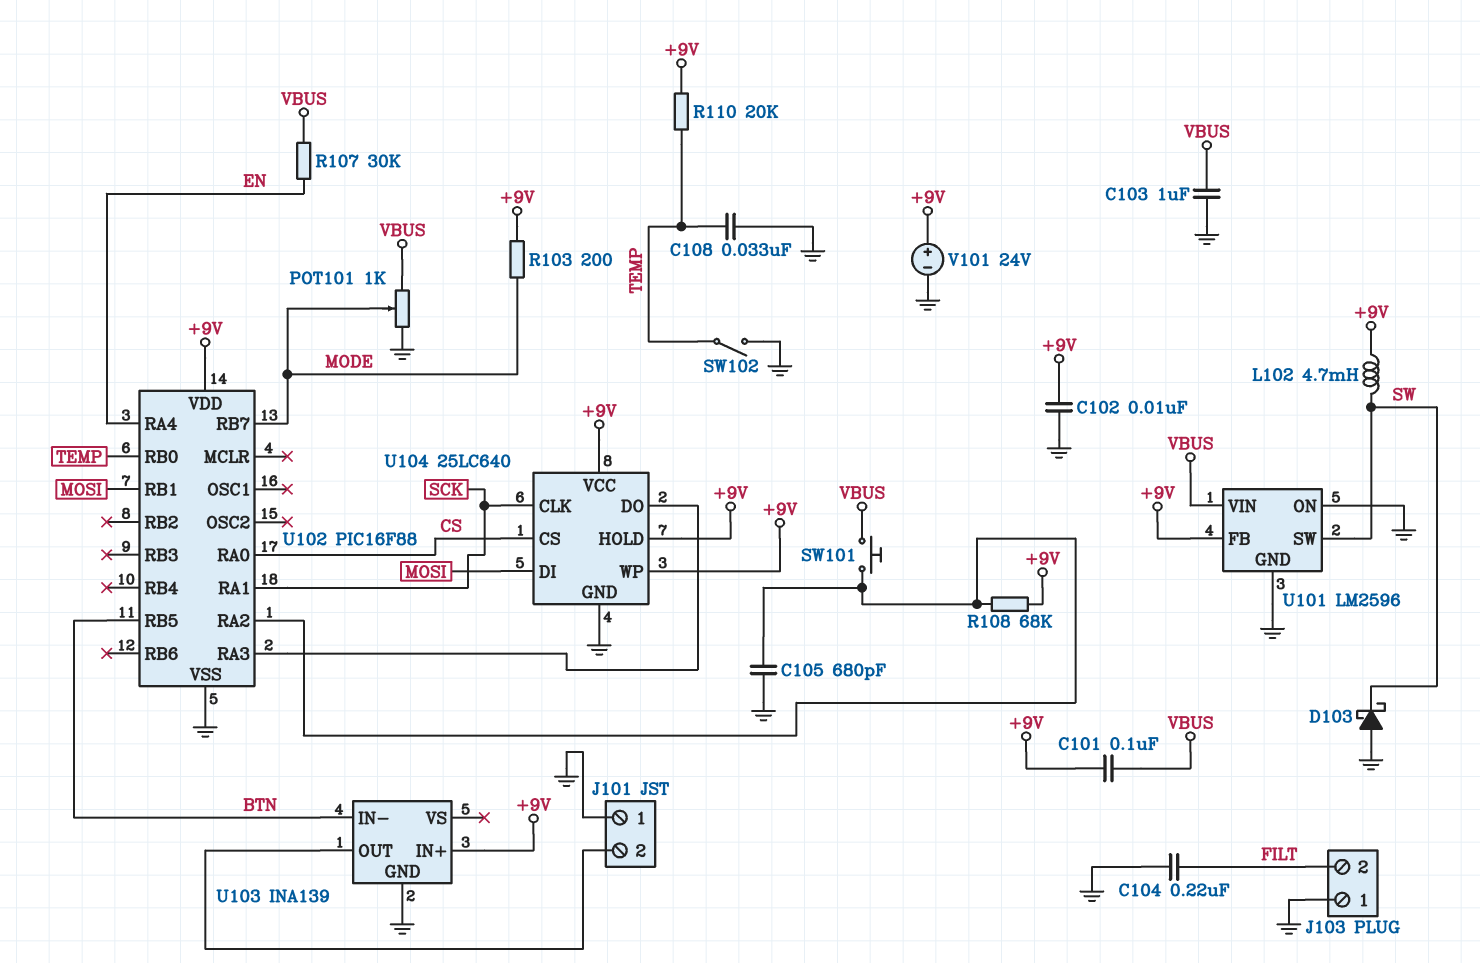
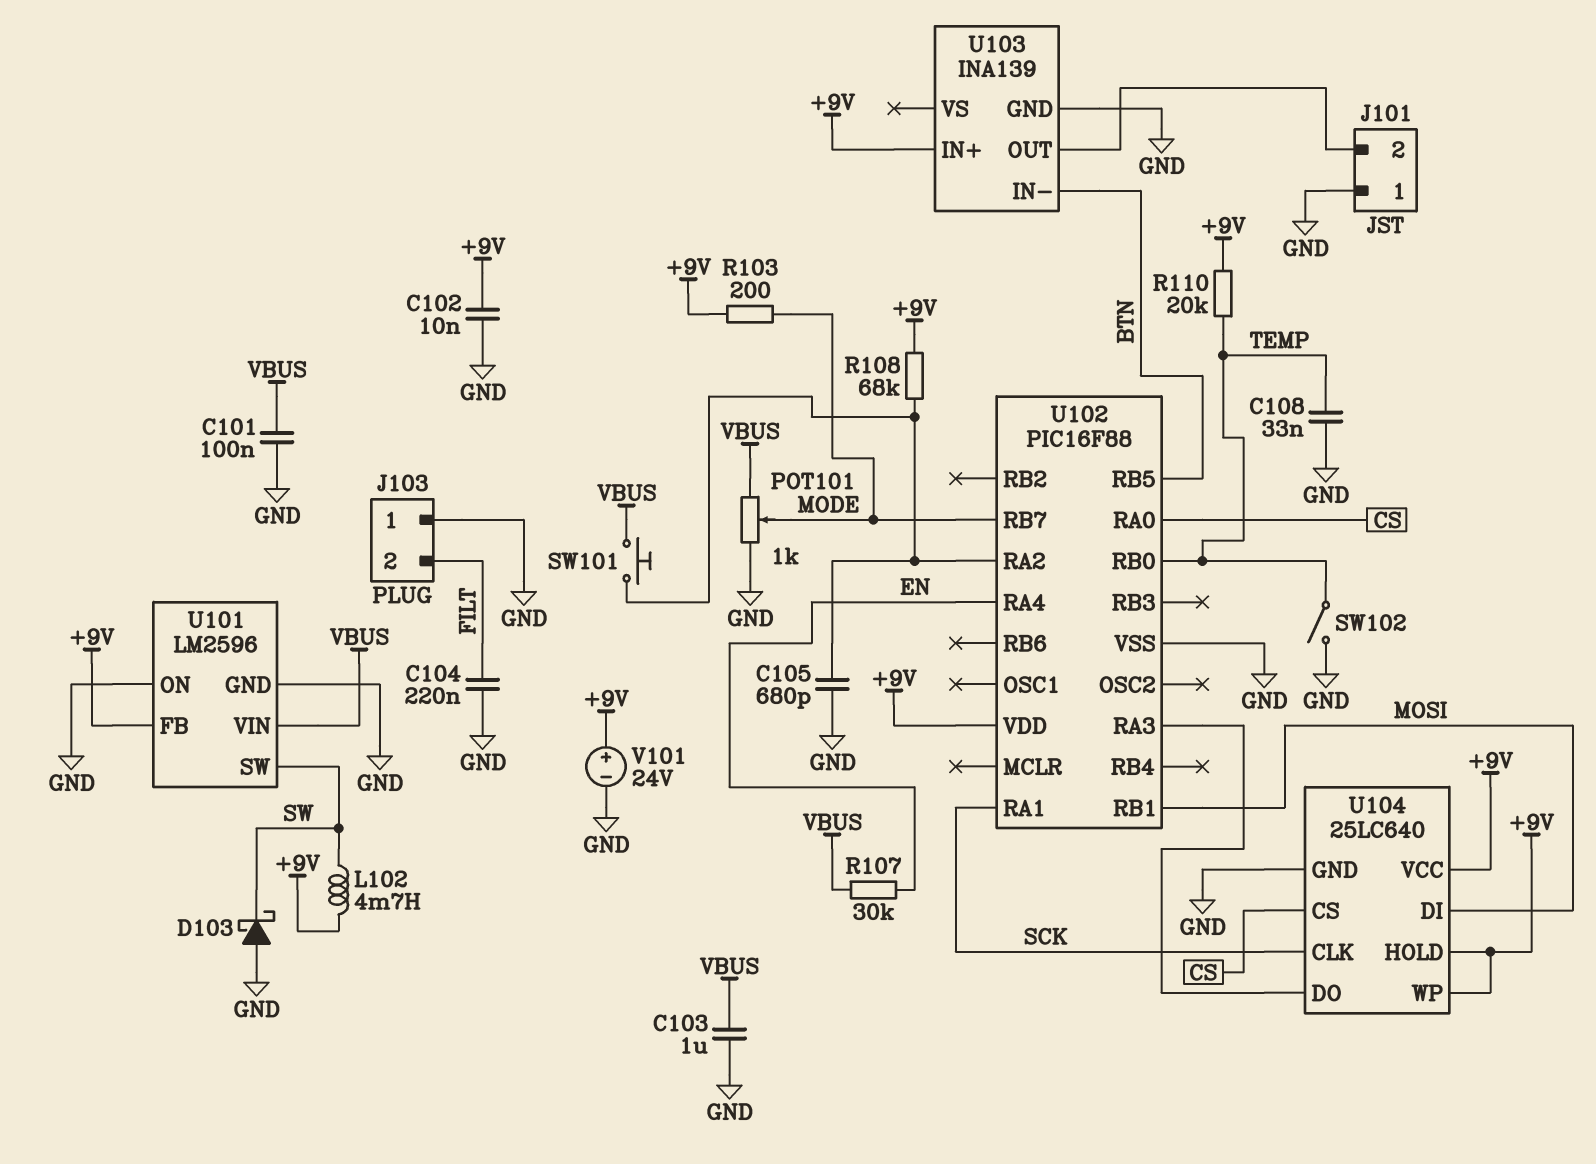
C101: 100nF (+9V, VBUS) -> 100nF (GND, VBUS)

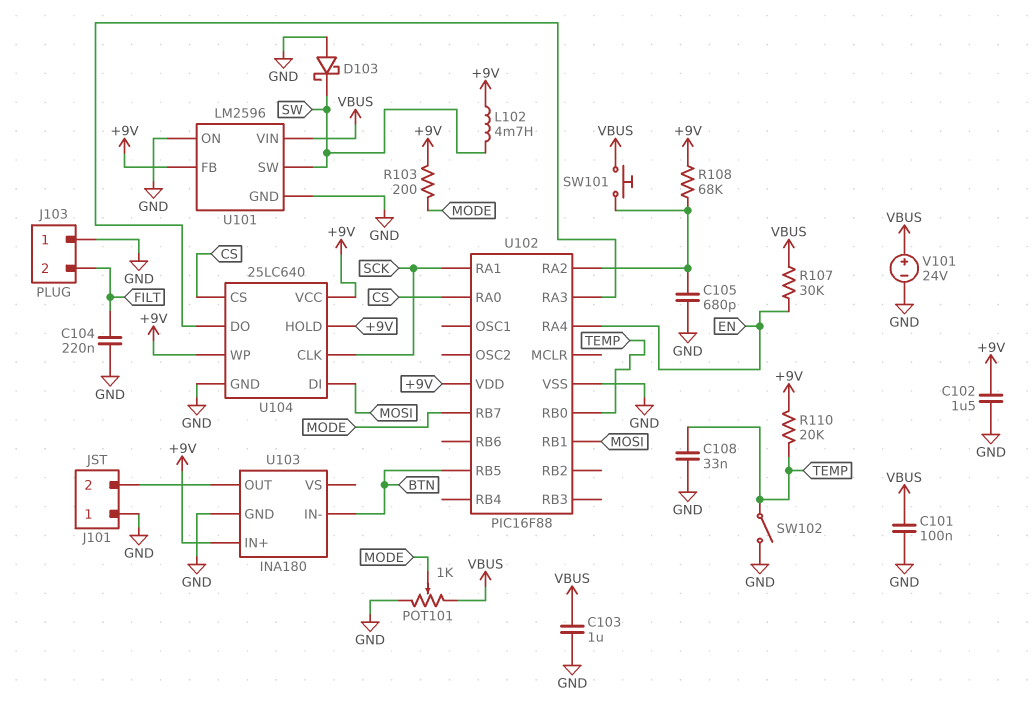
C102: 10nF (+9V, GND) -> 1.5uF (+9V, GND)
U103: INA139 -> INA180
V101: 24V (plus +9V, minus GND) -> 24V (plus VBUS, minus GND)

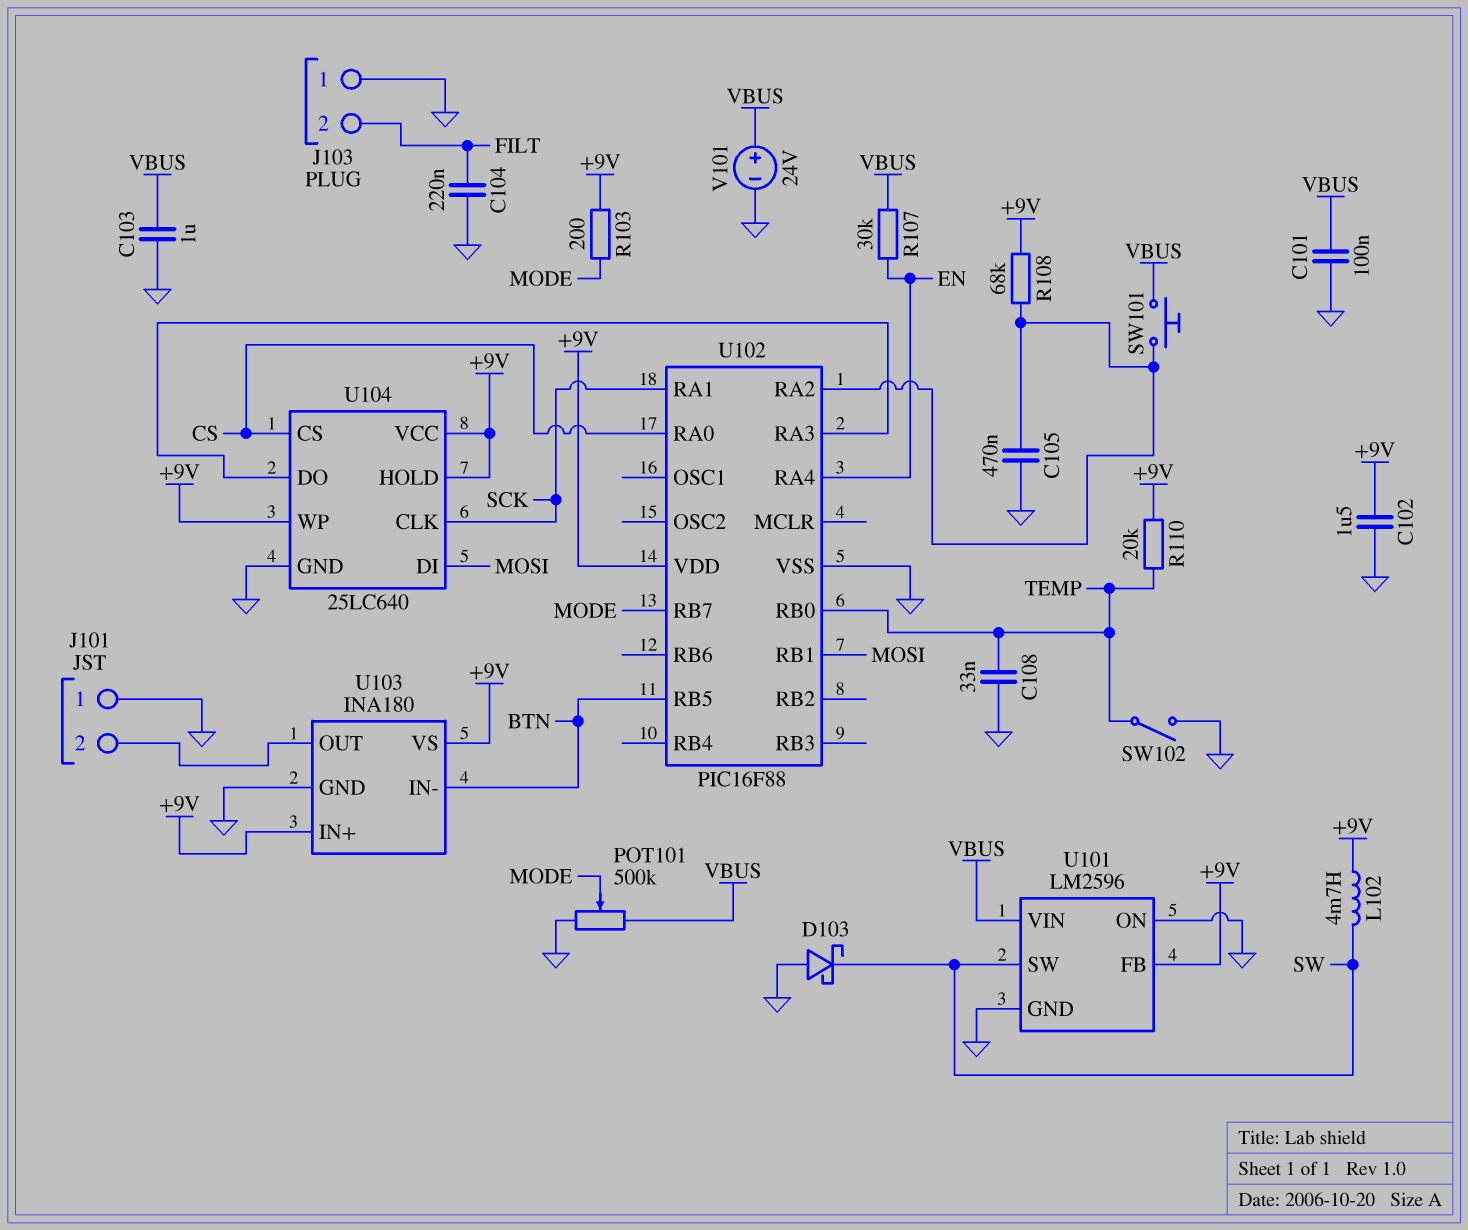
C105: 680pF (GND, U102/RA2) -> 470nF (GND, U102/RA2)
POT101: 1k (GND, VBUS, wiper MODE) -> 500k (GND, VBUS, wiper MODE)
U103 pin VS: none -> +9V

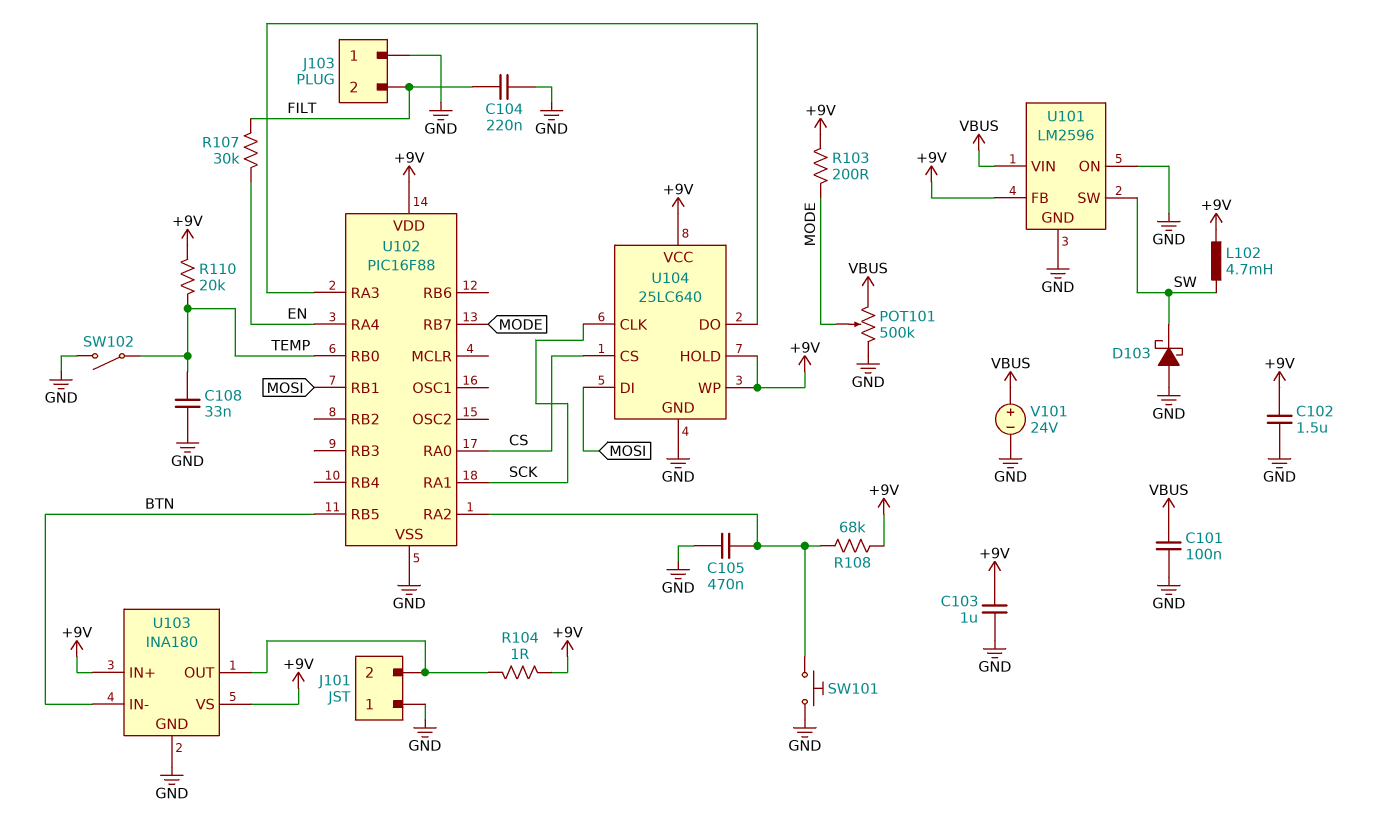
C103: 1uF (GND, VBUS) -> 1uF (+9V, GND)
R104: none -> 1 (+9V, J101/2)
R107: 30k (EN, VBUS) -> 30k (EN, FILT)
SW101: button (U102/RA2, VBUS) -> button (GND, U102/RA2)

